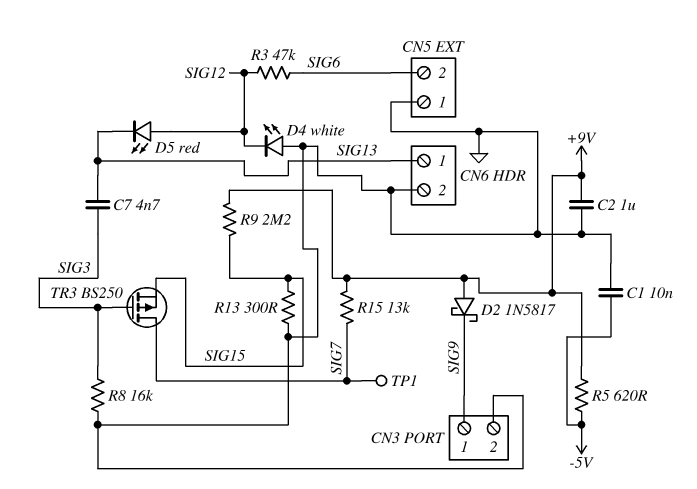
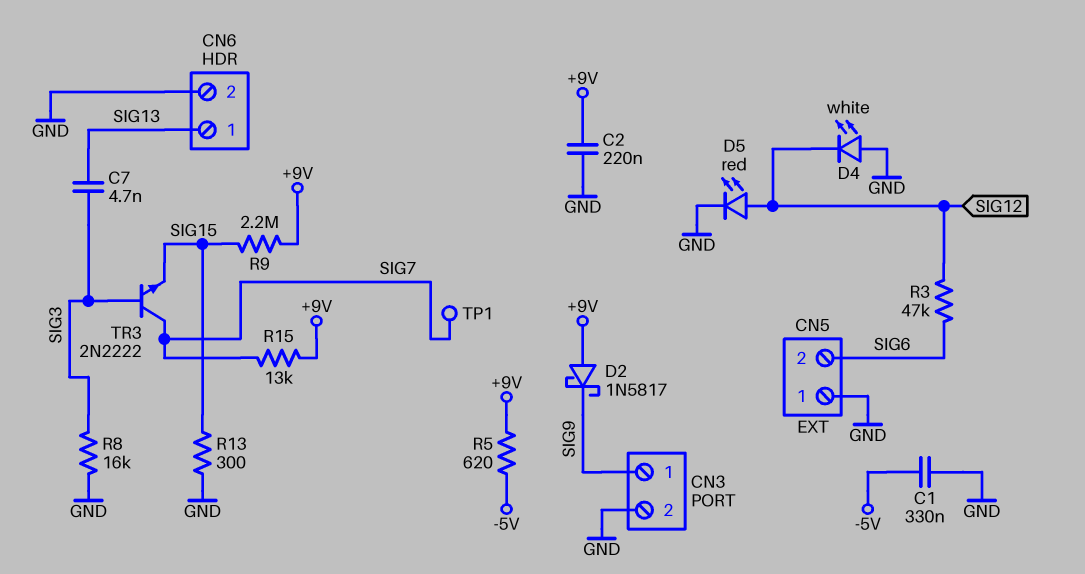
C1: 10nF (-5V, GND) -> 330nF (-5V, GND)
C2: 1uF (+9V, GND) -> 220nF (+9V, GND)
D5: LED red (A SIG12, K SIG13) -> LED red (A SIG12, K GND)
TR3: PMOS BS250 (G SIG3, D SIG7, S SIG15) -> NPN 2N2222 (B SIG3, C SIG7, E SIG15)

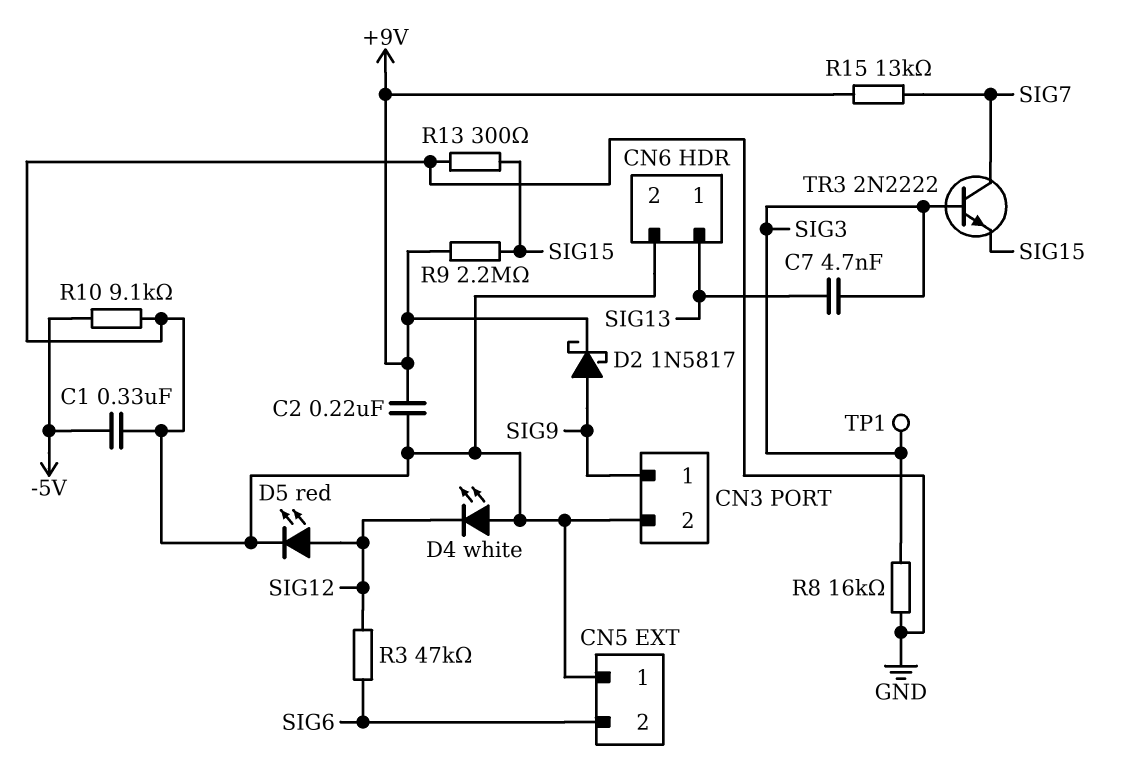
D2: schottky 1N5817 (A +9V, K SIG9) -> schottky 1N5817 (A SIG9, K +9V)
R5: 620 (+9V, -5V) -> none
R10: none -> 9.1k (-5V, GND)
TP1: test point (SIG7) -> test point (SIG3)

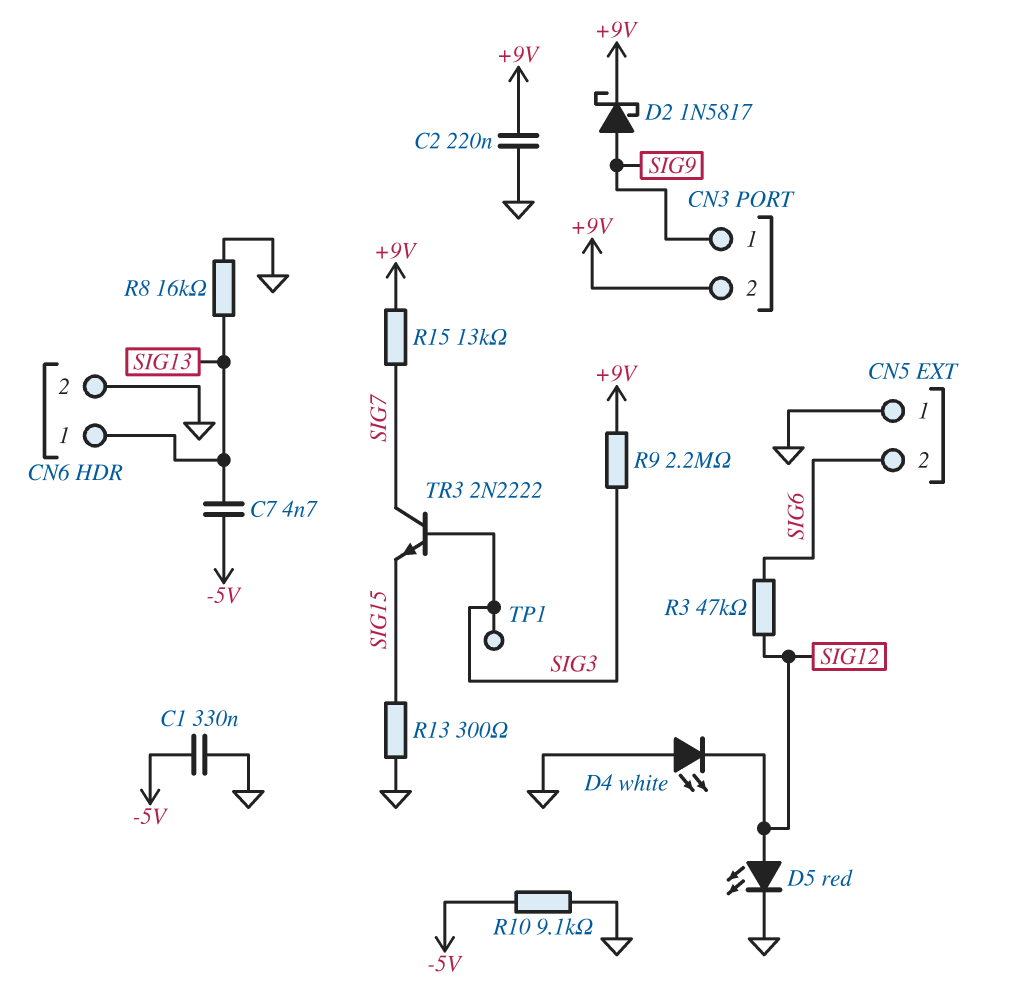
C7: 4.7nF (SIG3, SIG13) -> 4.7nF (-5V, SIG13)
CN3 pin 2: GND -> +9V
R8: 16k (GND, SIG3) -> 16k (GND, SIG13)
R9: 2.2M (+9V, SIG15) -> 2.2M (+9V, SIG3)

